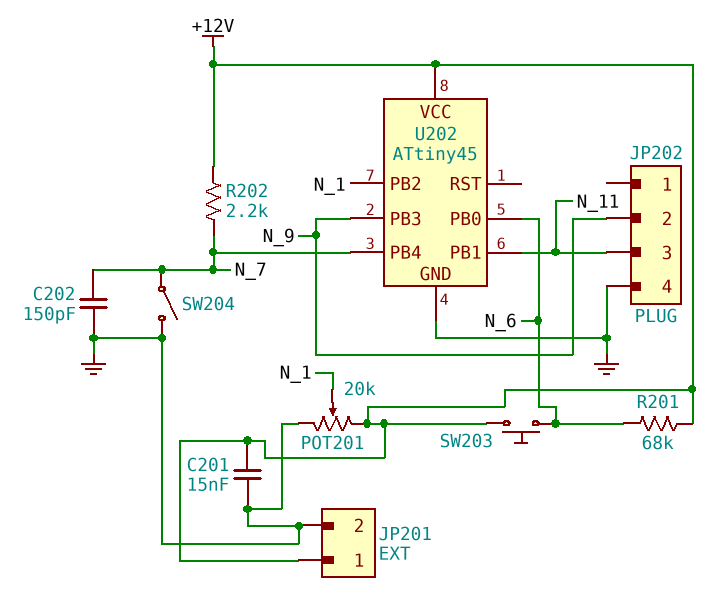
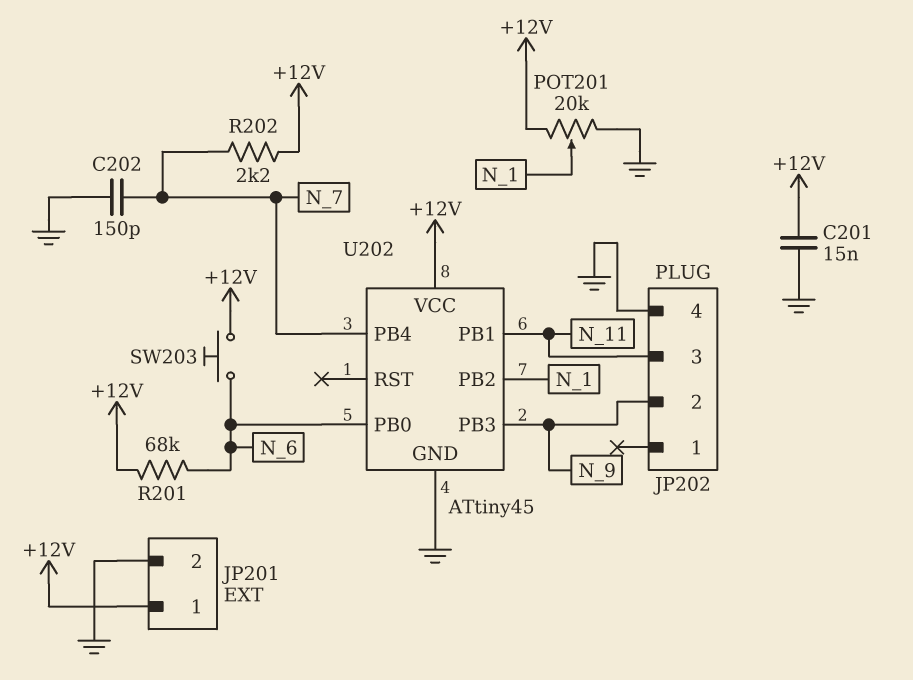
SW204: switch (GND, N_7) -> none

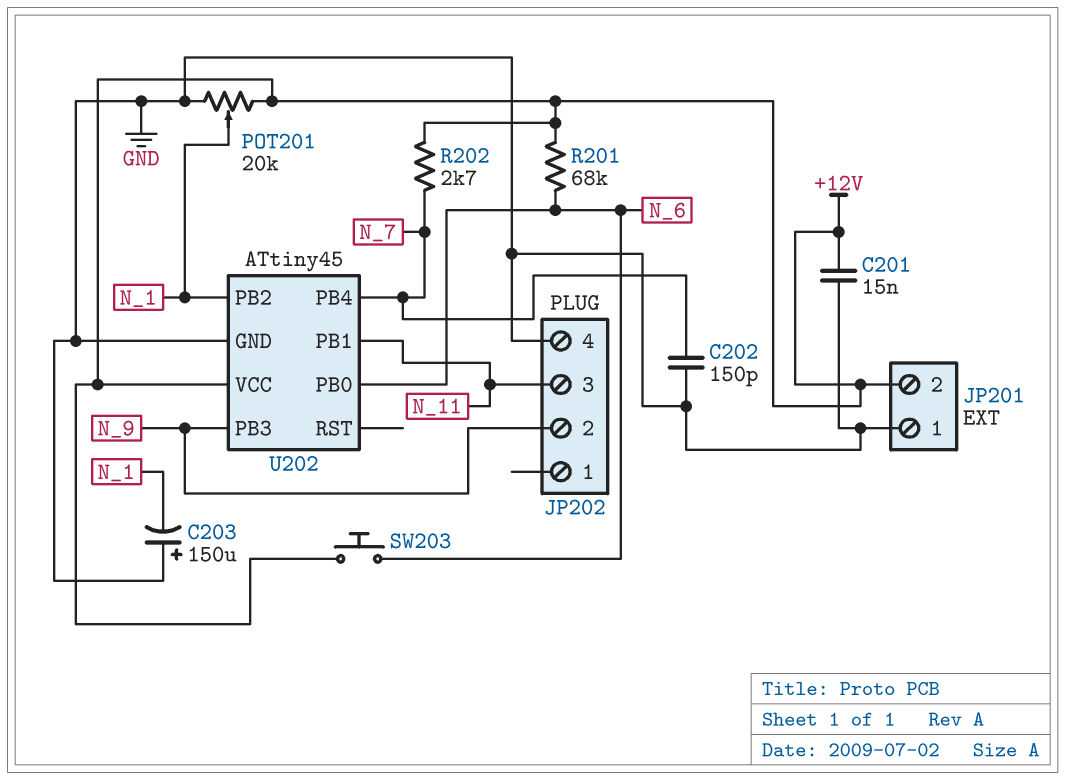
C203: none -> 150uF (plus GND, minus N_1)
JP201 pin 1: +12V -> GND
JP201 pin 2: GND -> +12V
R202: 2.2k (+12V, N_7) -> 2.7k (+12V, N_7)

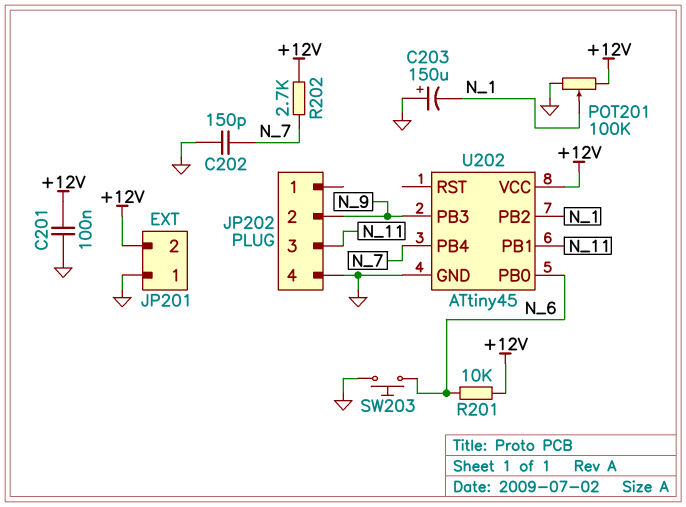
C201: 15nF (+12V, GND) -> 100nF (+12V, GND)
POT201: 20k (+12V, GND, wiper N_1) -> 100k (+12V, GND, wiper N_1)
R201: 68k (+12V, N_6) -> 10k (+12V, N_6)
SW203: button (+12V, N_6) -> button (GND, N_6)

